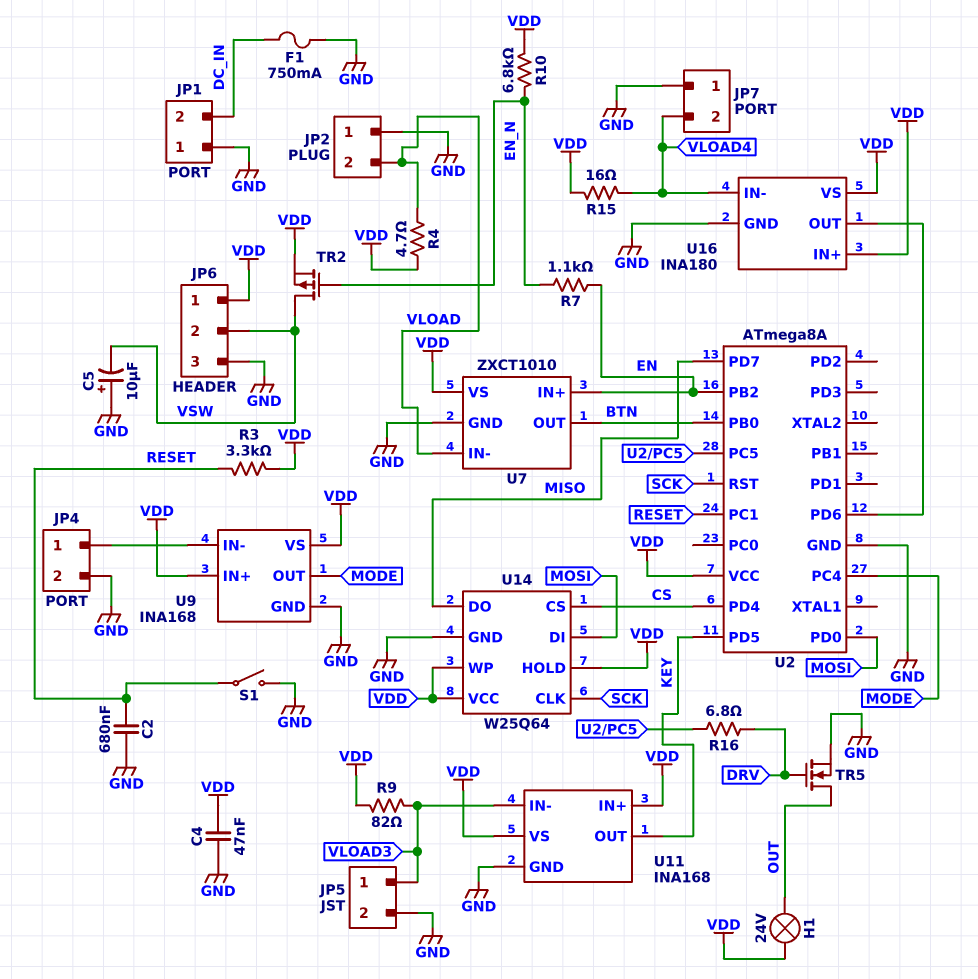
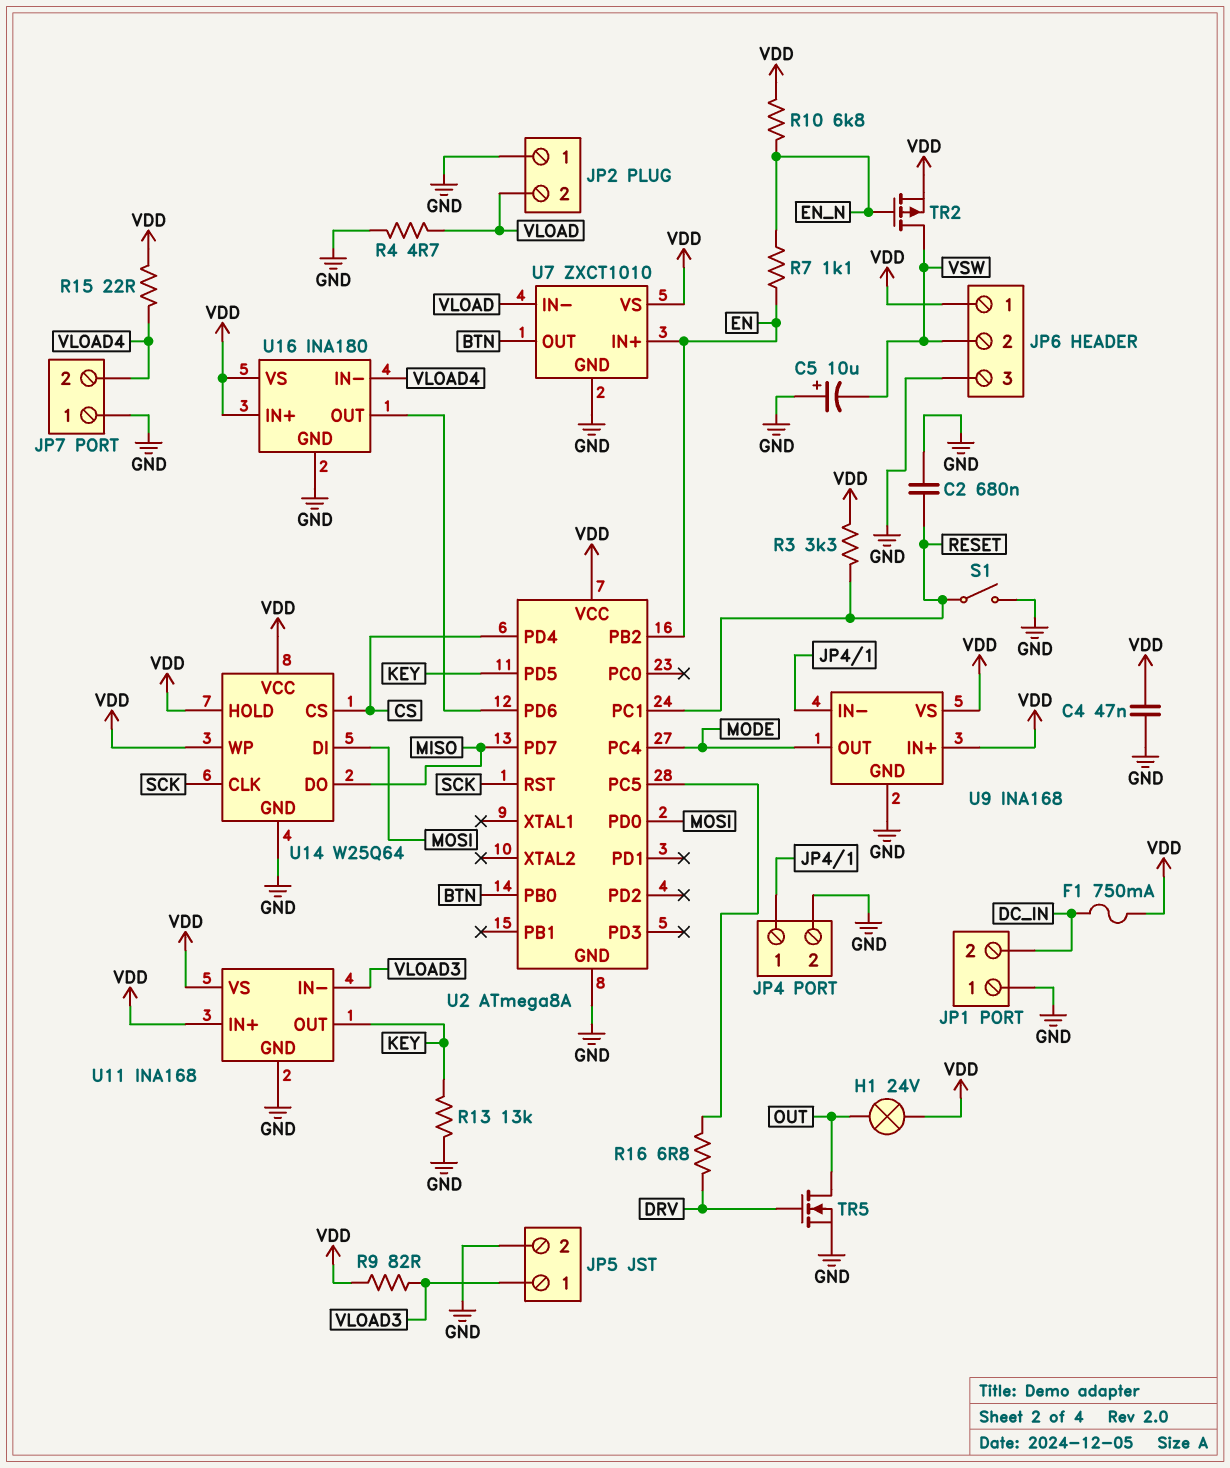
F1: 750mA (DC_IN, GND) -> 750mA (DC_IN, VDD)
R4: 4.7 (VDD, VLOAD) -> 4.7 (GND, VLOAD)
R13: none -> 13k (GND, KEY)
R15: 16 (VDD, VLOAD4) -> 22 (VDD, VLOAD4)

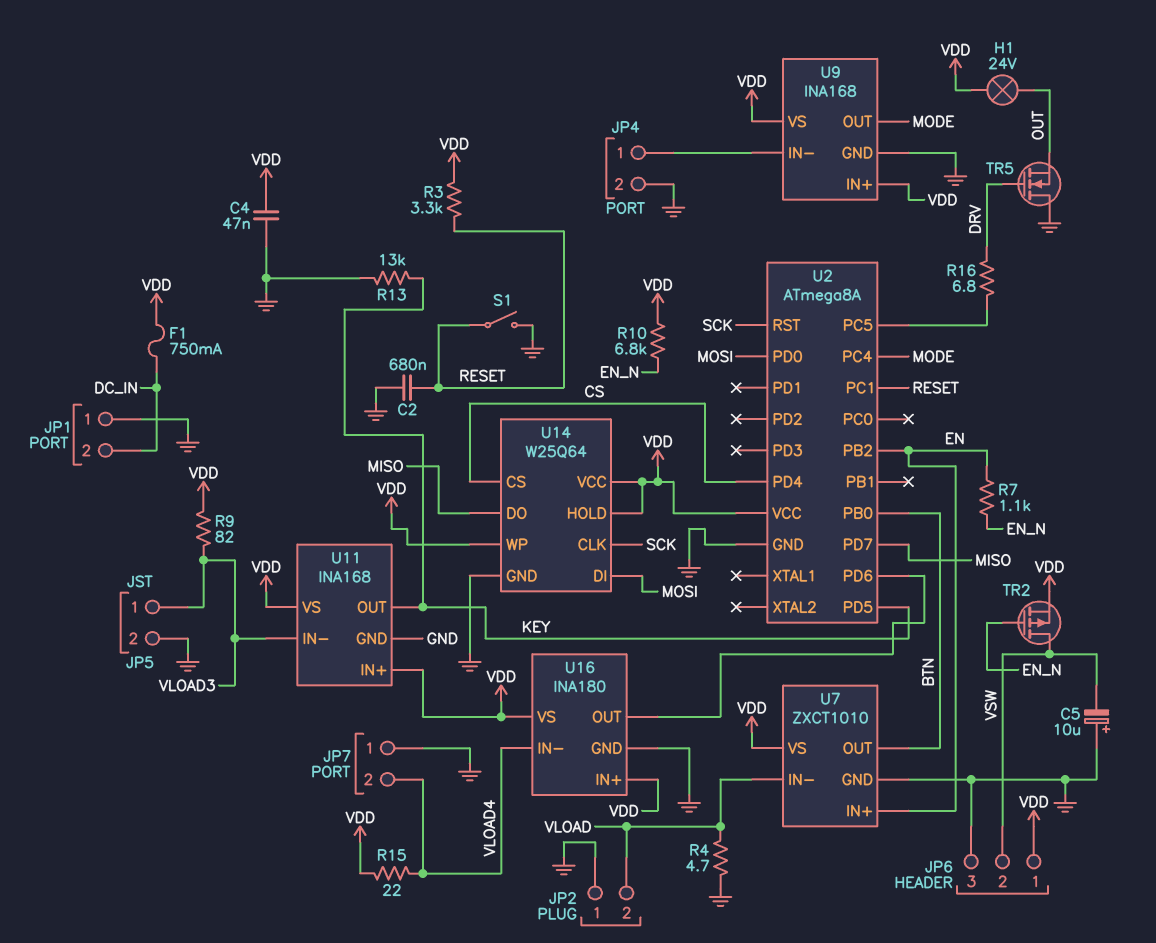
TR5: NMOS (G DRV, D OUT, S GND) -> NMOS (G DRV, D GND, S OUT)

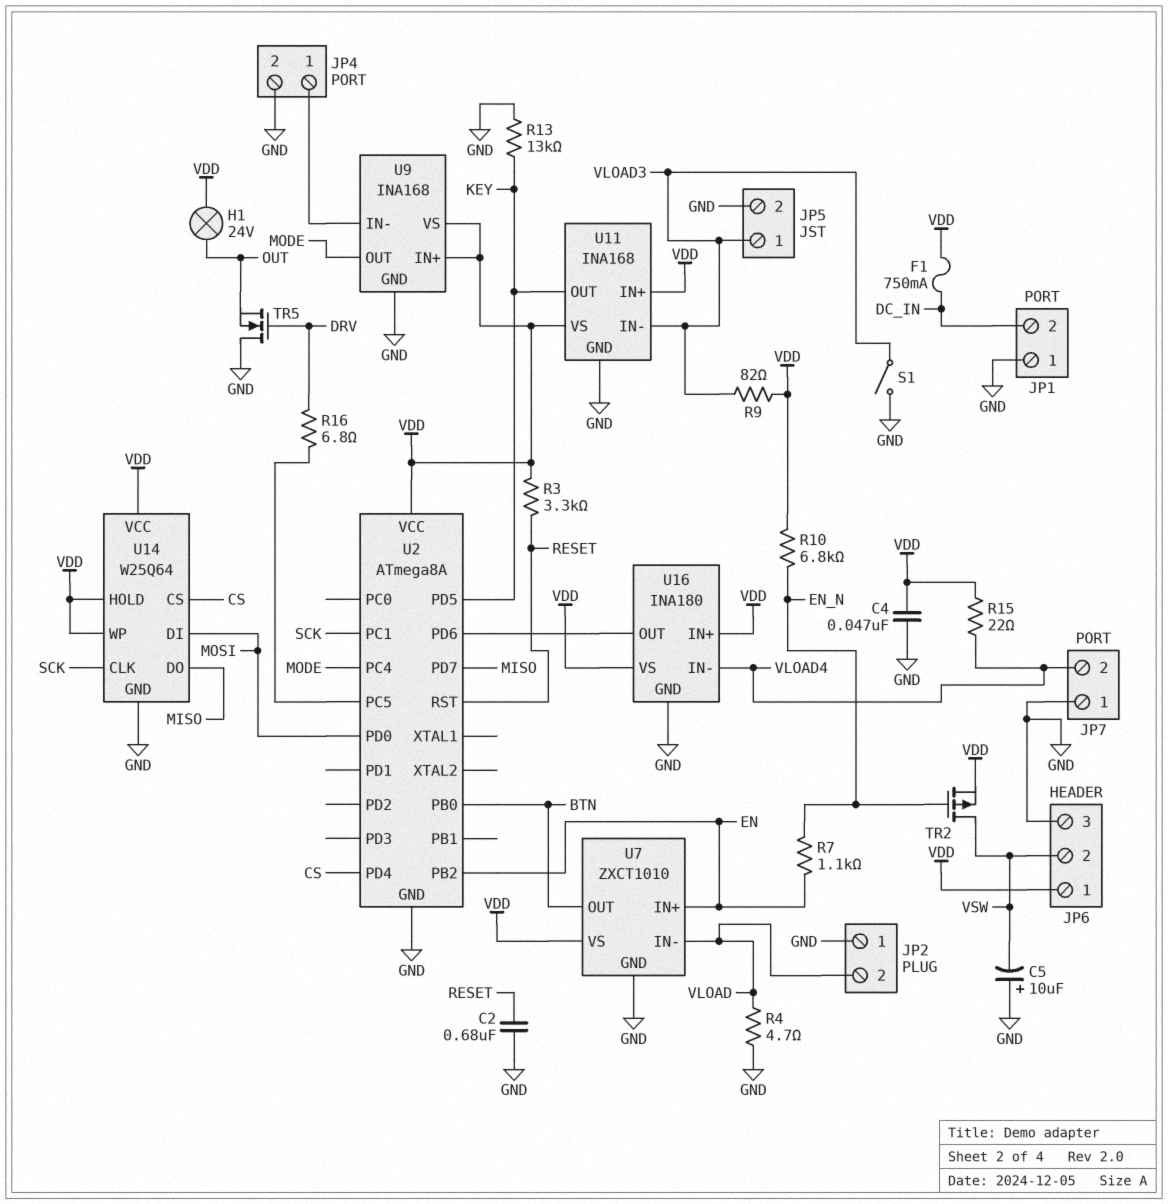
S1: switch (GND, RESET) -> switch (GND, VLOAD3)
U2 pin PC1: RESET -> SCK
U2 pin RST: SCK -> RESET

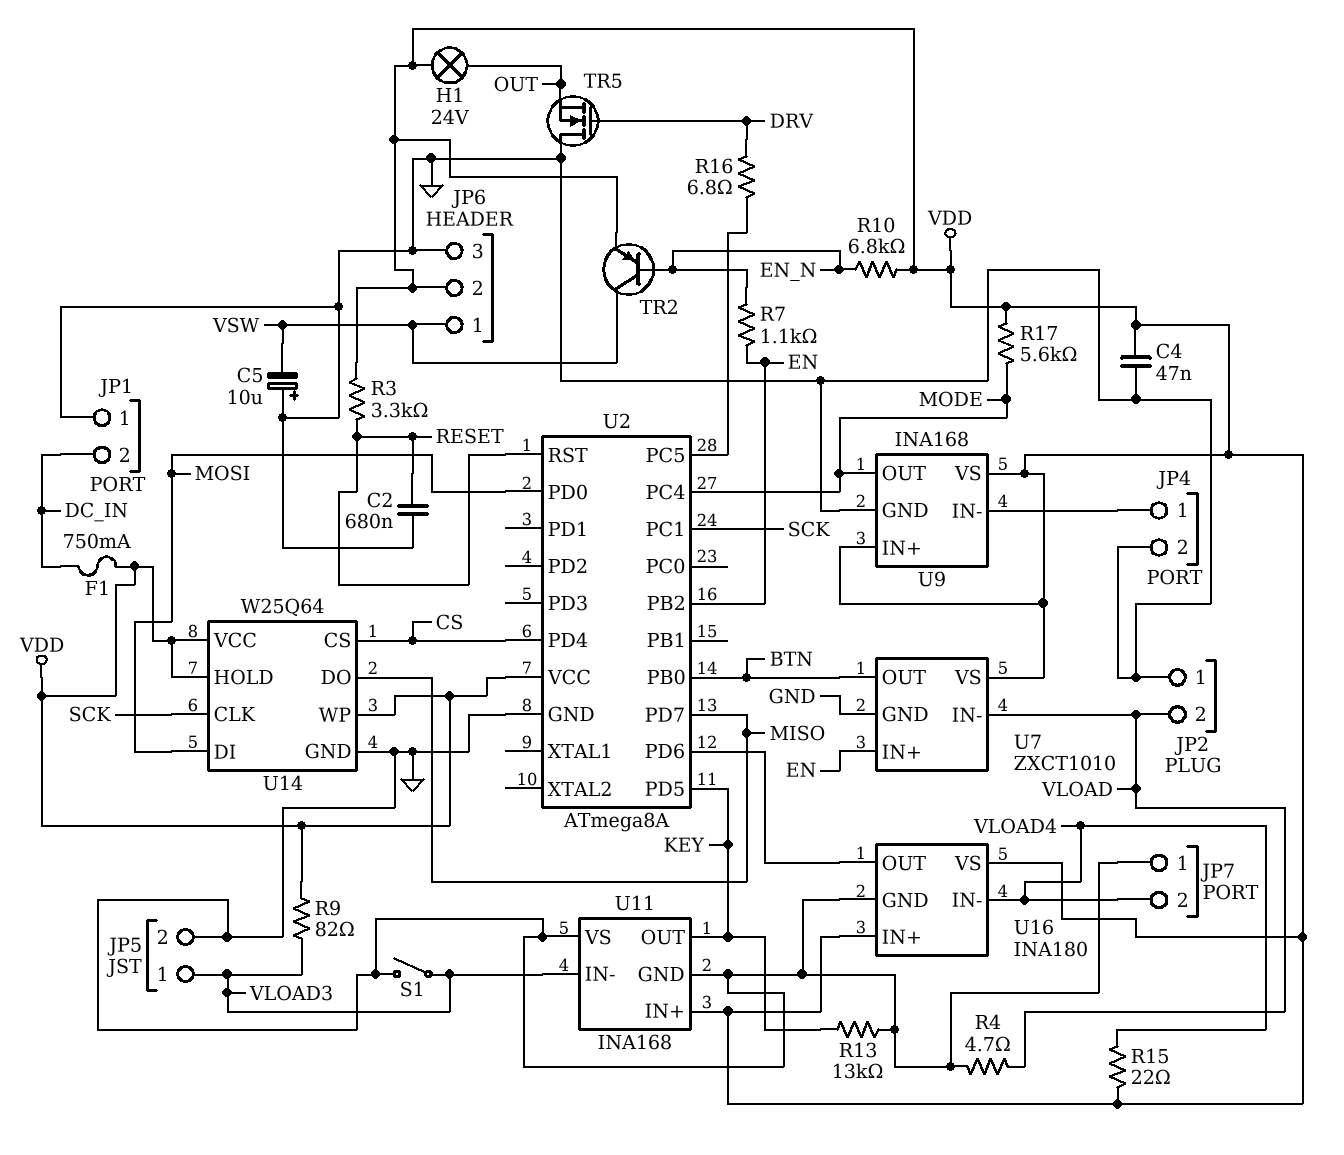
JP6 pin 1: VDD -> VSW
JP6 pin 2: VSW -> VDD
R17: none -> 5.6k (MODE, VDD)
TR2: PMOS (G EN_N, D VSW, S VDD) -> PNP (B EN_N, C VSW, E VDD)
U11 pin VS: VDD -> GND

